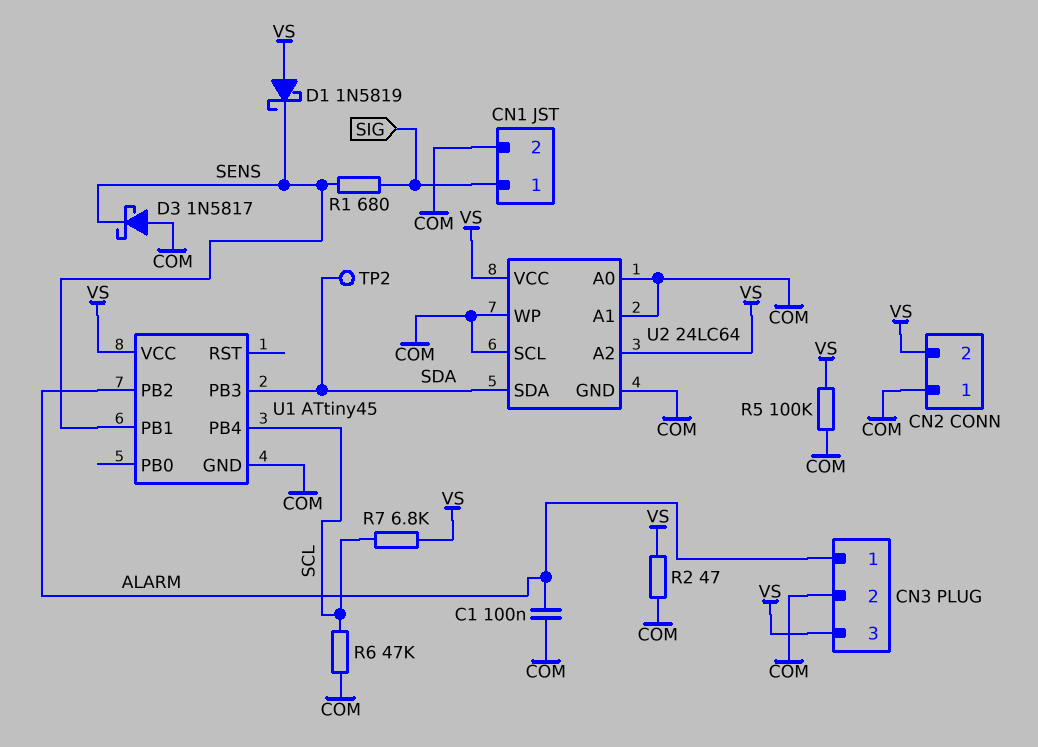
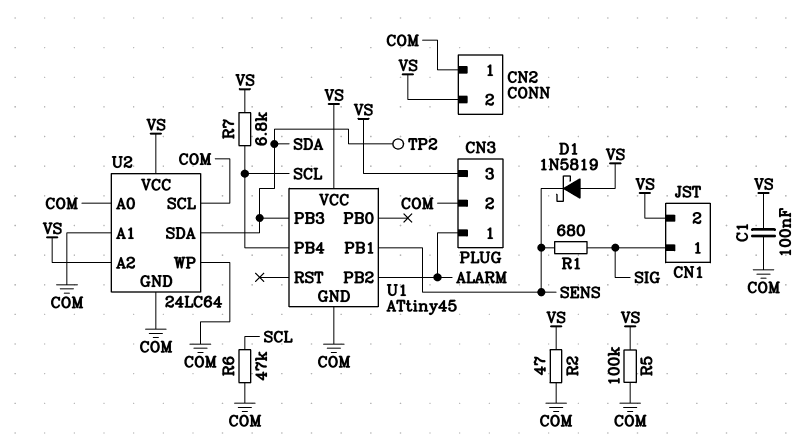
C1: 100nF (ALARM, COM) -> 100nF (COM, VS)
CN1 pin 2: COM -> VS
D3: schottky 1N5817 (A COM, K SENS) -> none

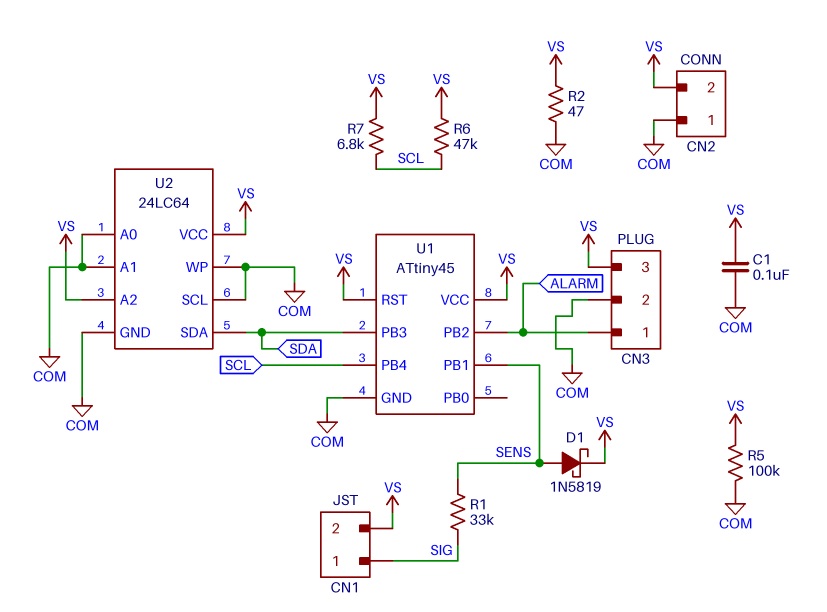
D1: schottky 1N5819 (A VS, K SENS) -> schottky 1N5819 (A SENS, K VS)
R1: 680 (SENS, SIG) -> 33k (SENS, SIG)
R6: 47k (COM, SCL) -> 47k (SCL, VS)
TP2: test point (SDA) -> none
U1 pin RST: none -> VS

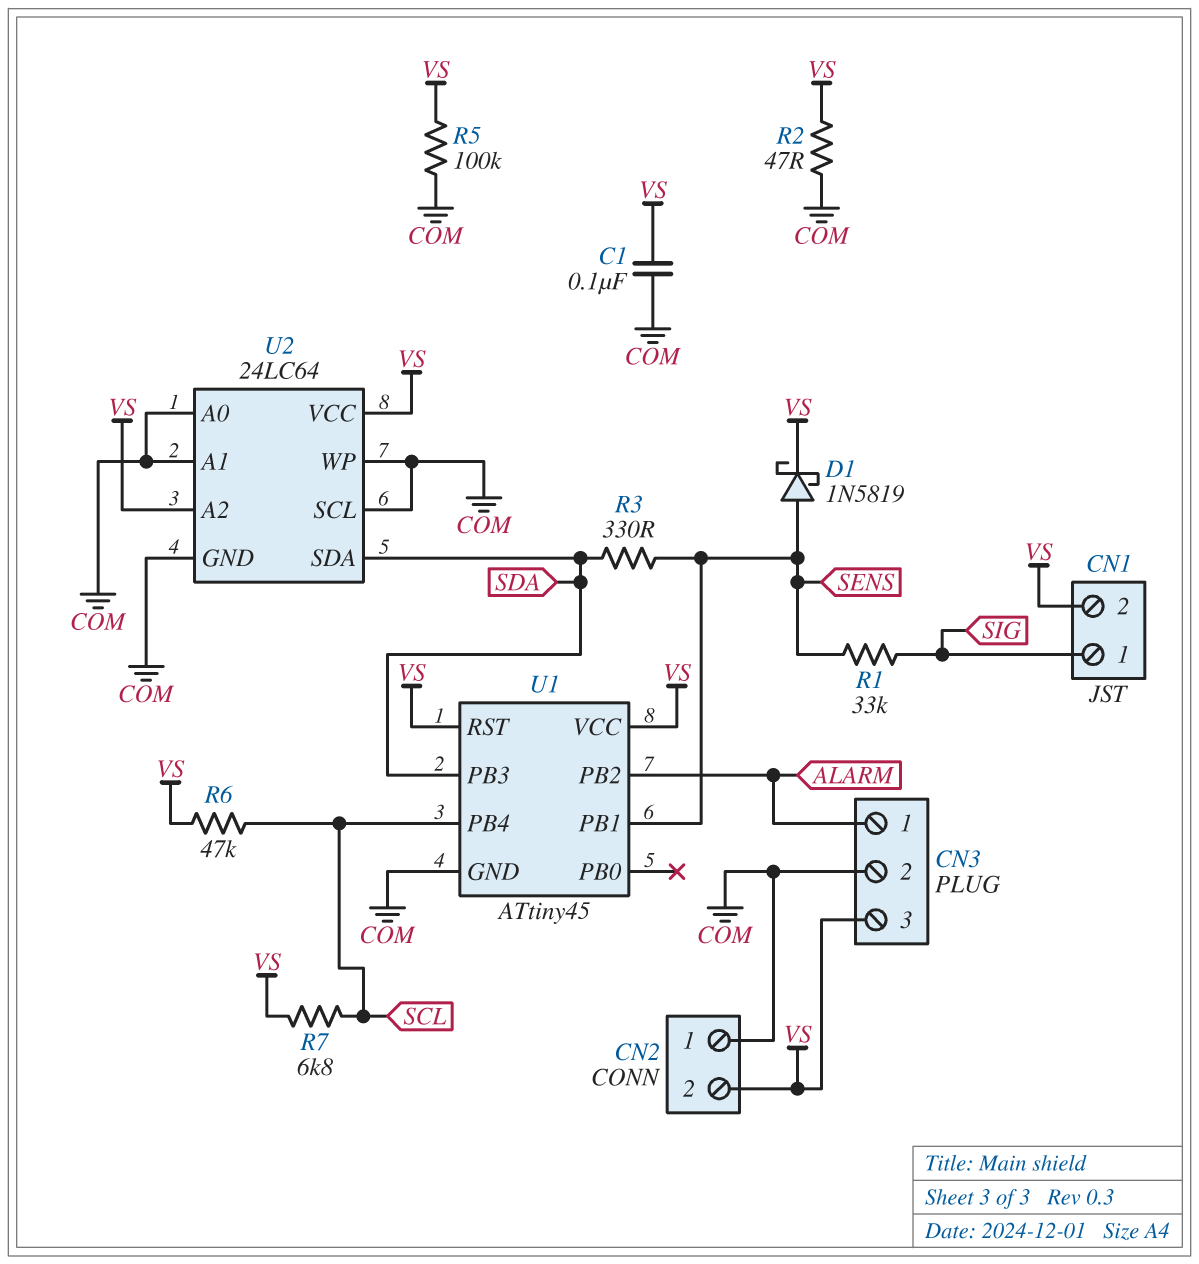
R3: none -> 330 (SDA, SENS)

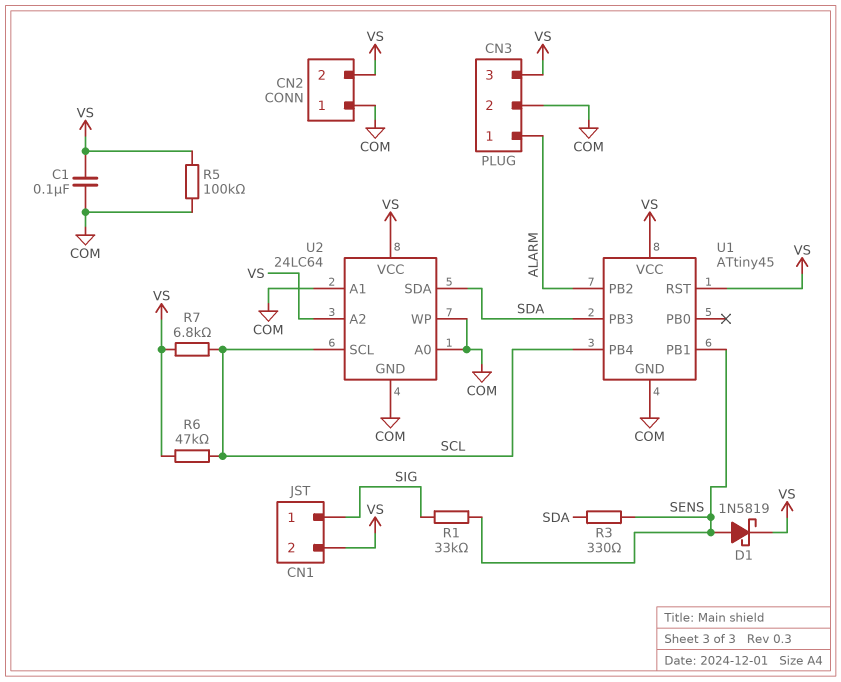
R2: 47 (COM, VS) -> none
U2 pin SCL: COM -> SCL

